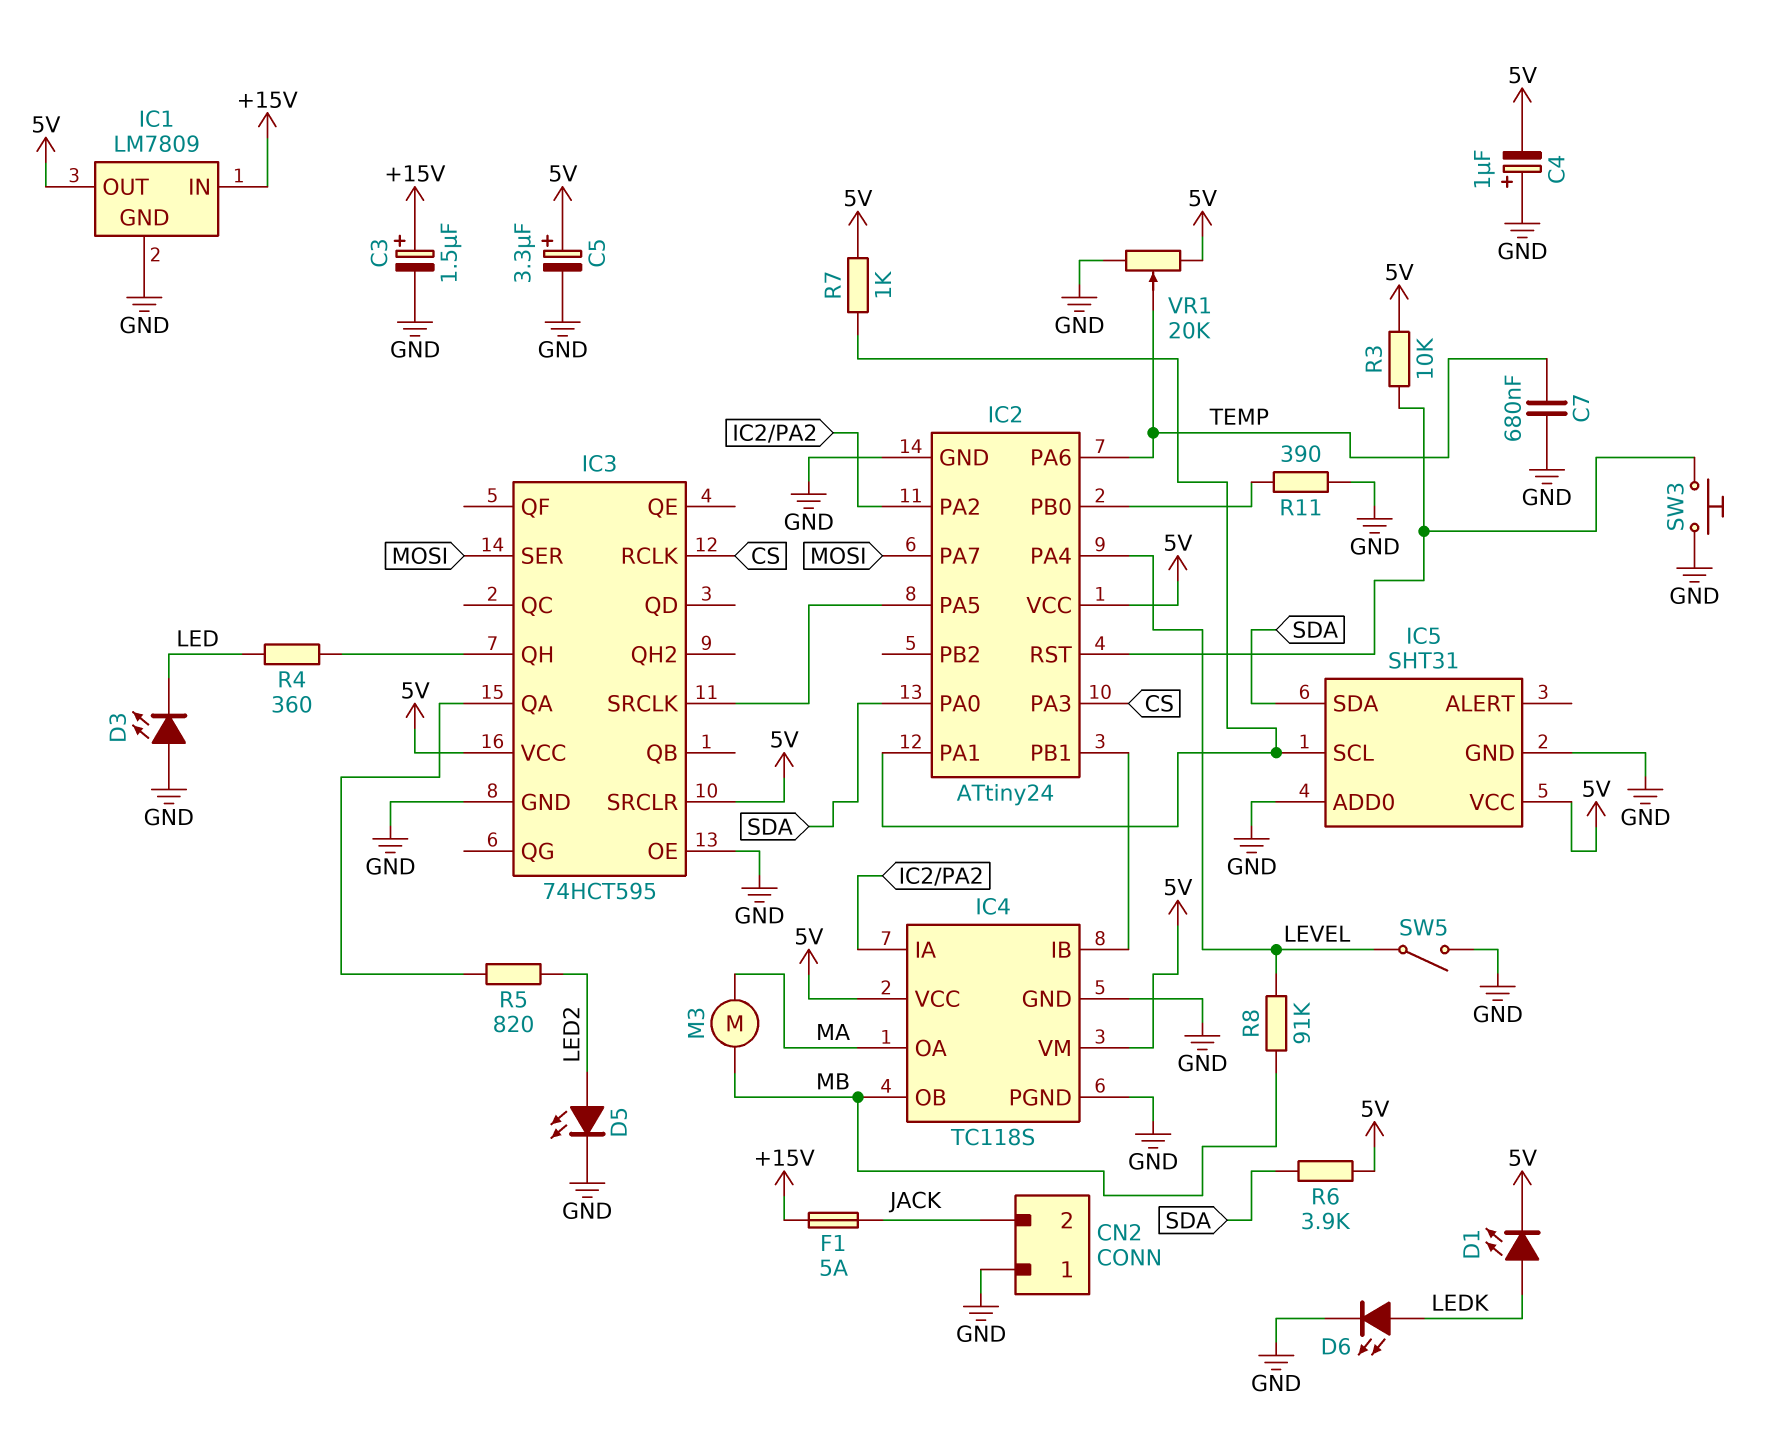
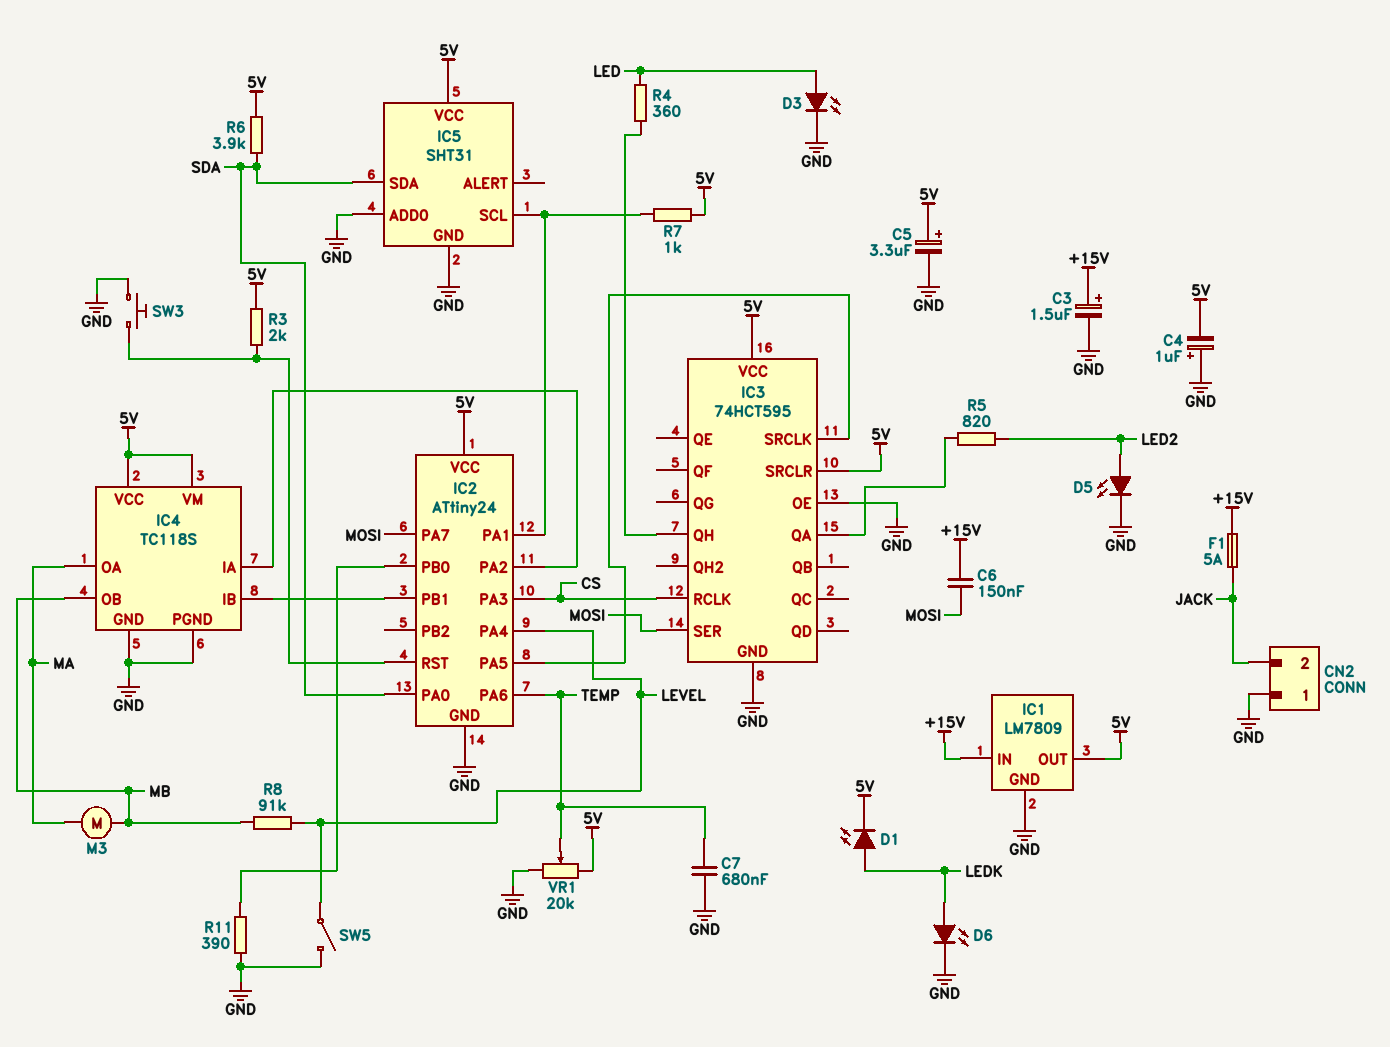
C6: none -> 150nF (+15V, MOSI)
D3: LED (A GND, K LED) -> LED (A LED, K GND)
R3: 10k (5V, IC2/RST) -> 2k (5V, IC2/RST)

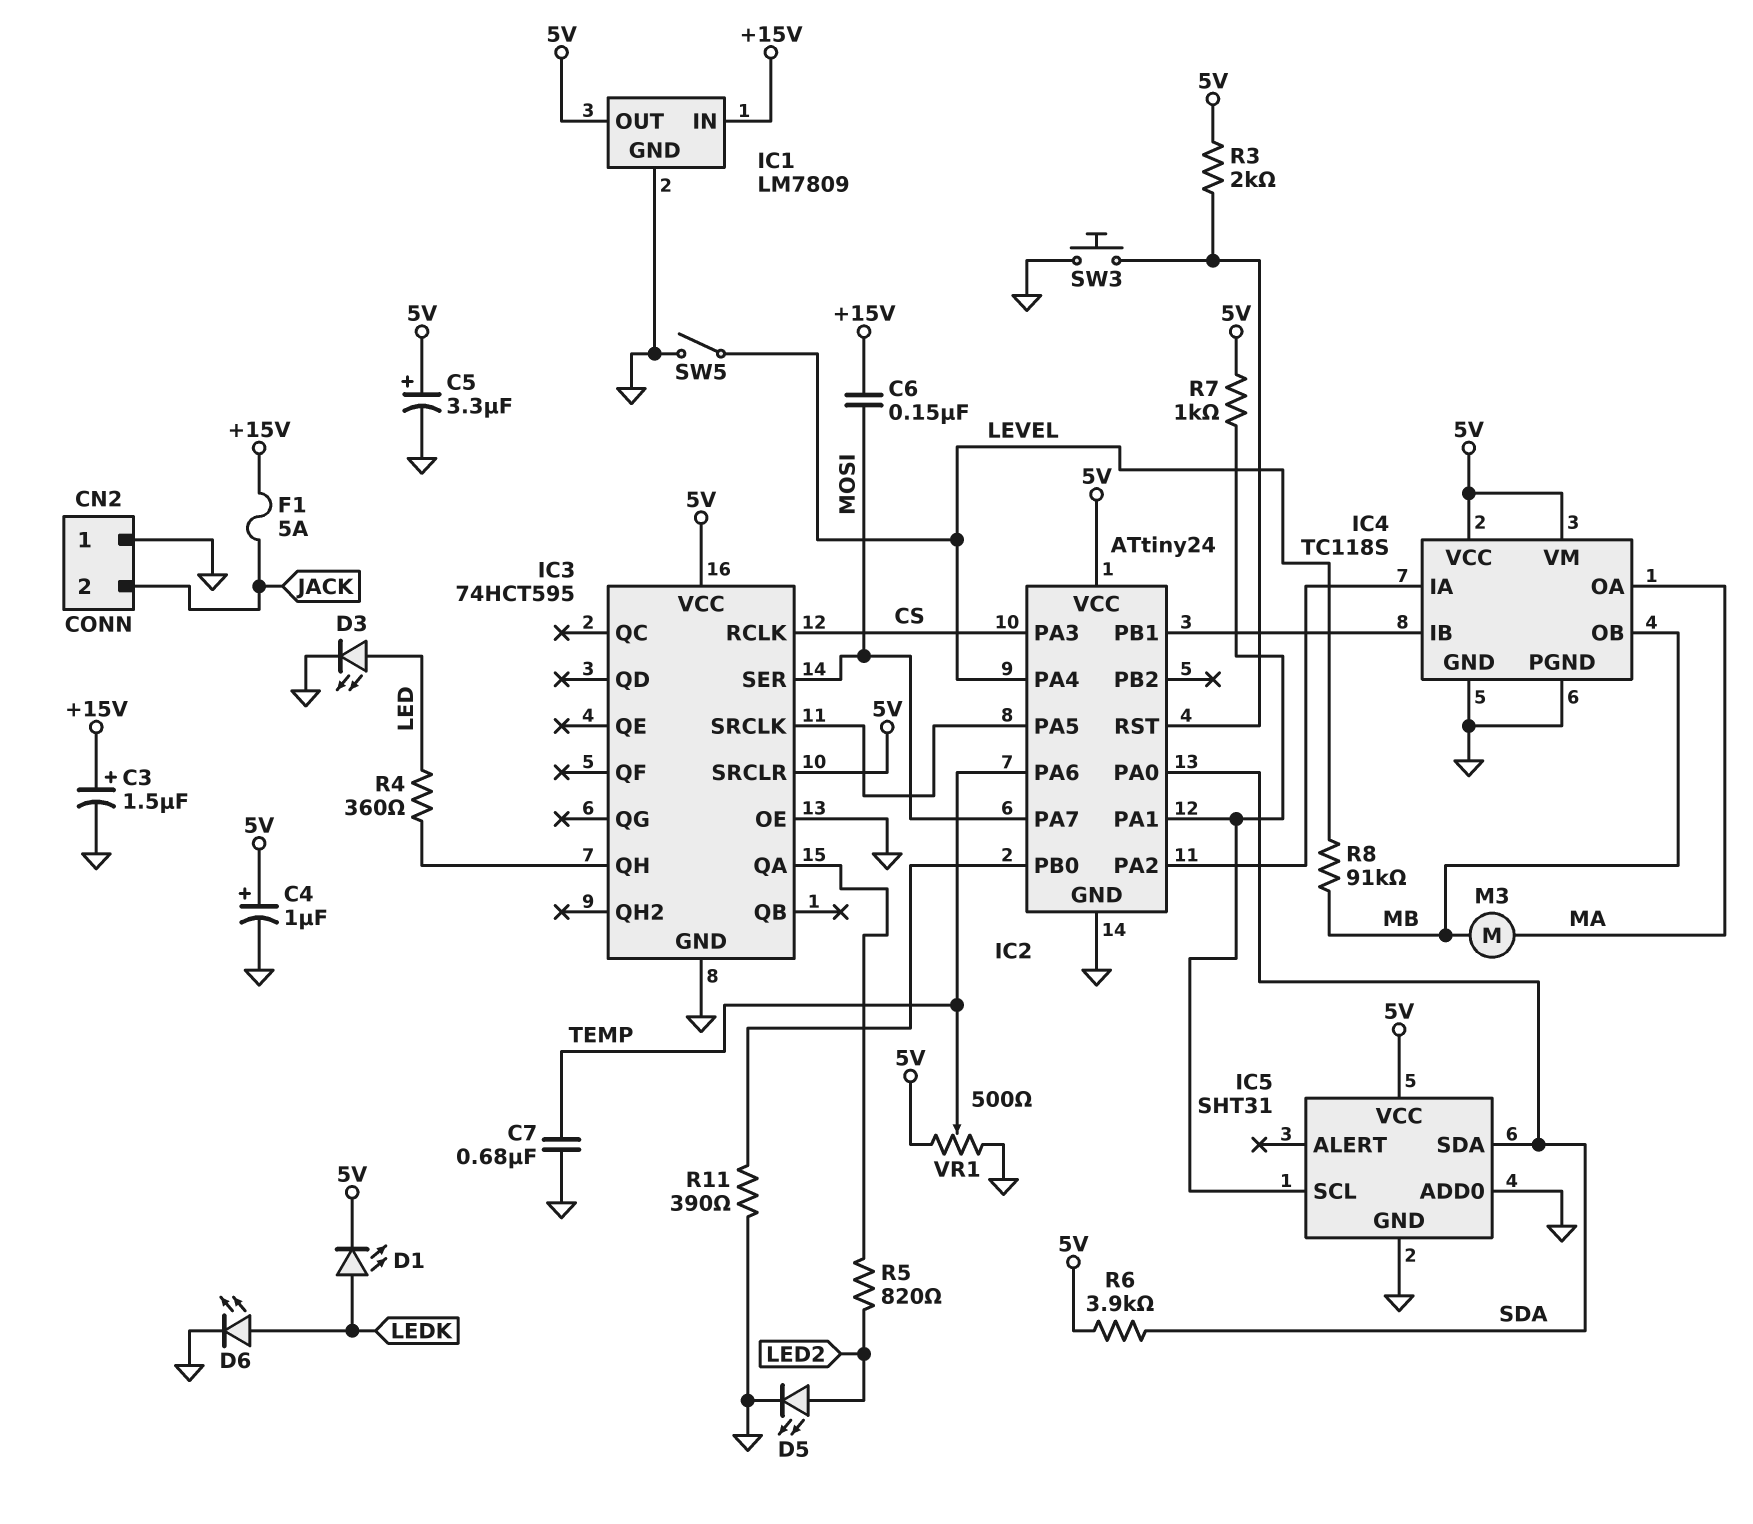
C4: 1uF (plus GND, minus 5V) -> 1uF (plus 5V, minus GND)
VR1: 20k (5V, GND, wiper TEMP) -> 500 (5V, GND, wiper TEMP)

